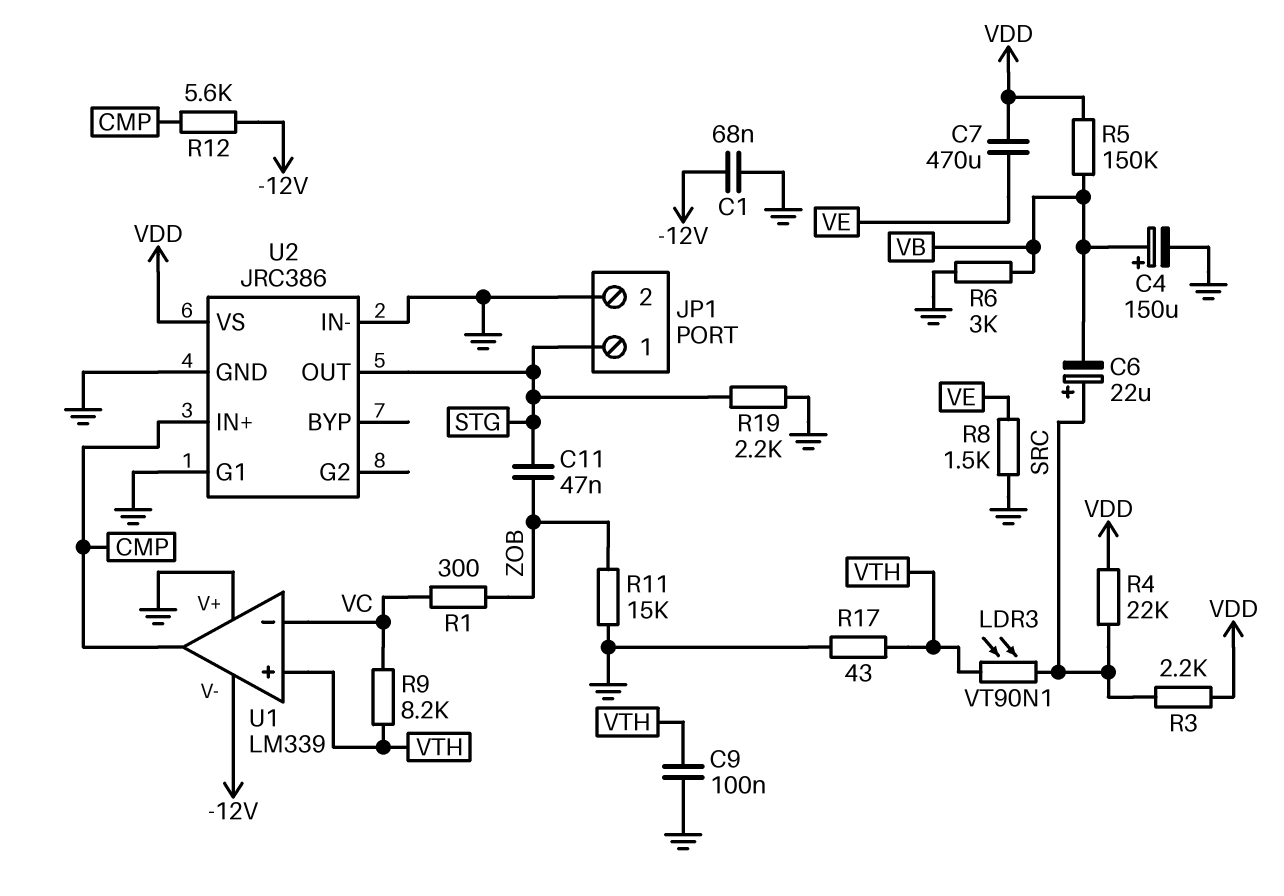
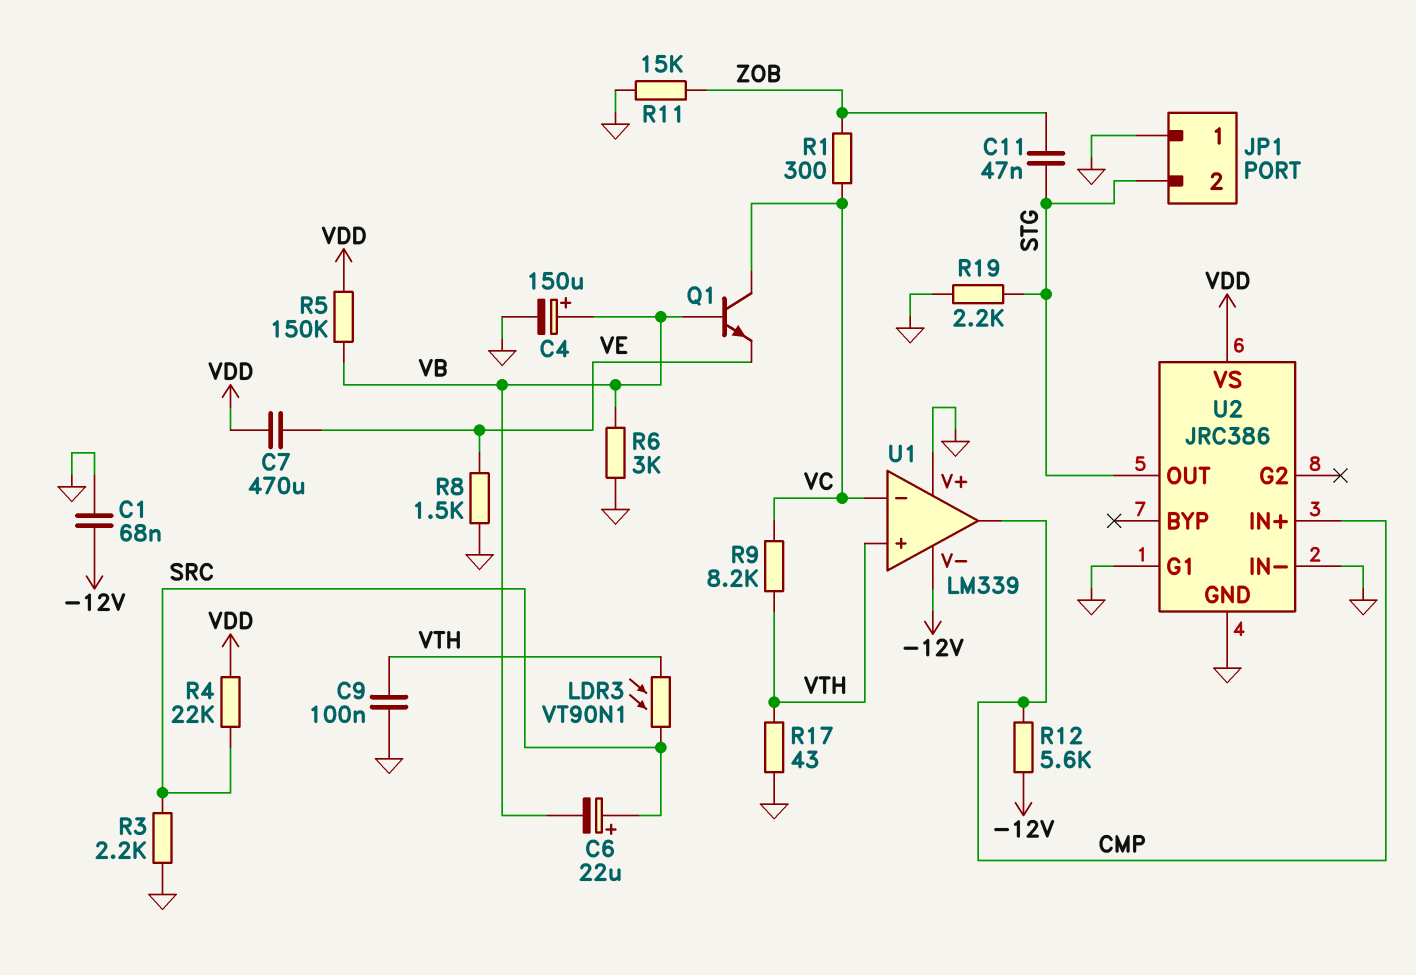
JP1 pin 1: STG -> GND
JP1 pin 2: GND -> STG
Q1: none -> NPN (B VB, C VC, E VE)
R3: 2.2k (SRC, VDD) -> 2.2k (GND, SRC)

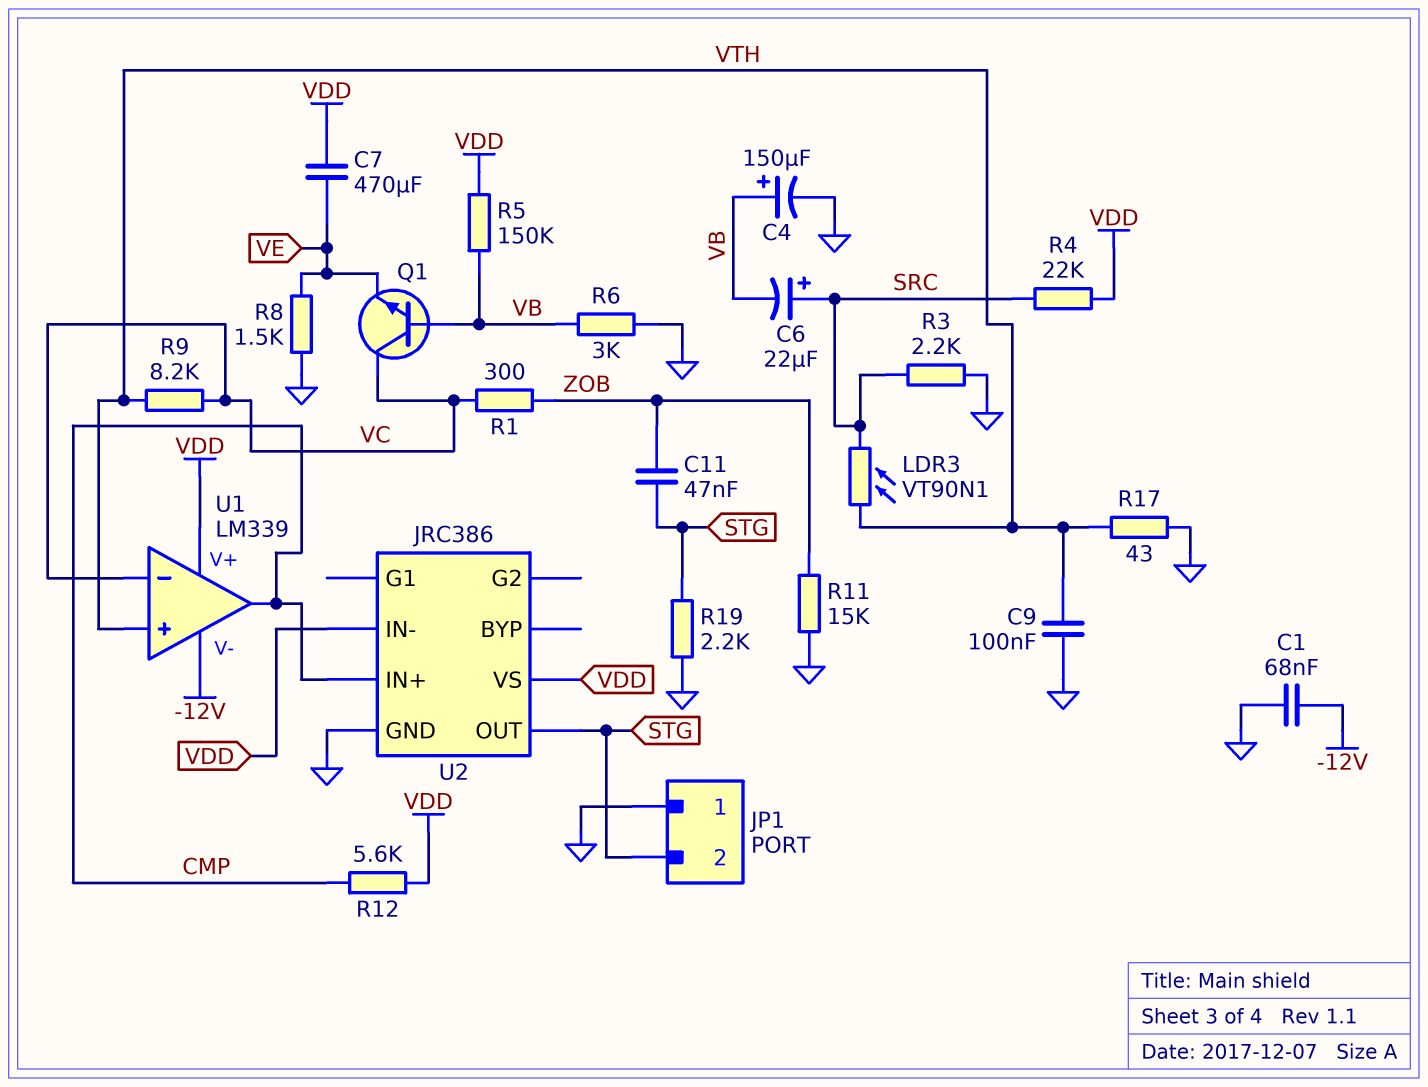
R12: 5.6k (-12V, CMP) -> 5.6k (CMP, VDD)
U1 pin V+: GND -> VDD
U2 pin G1: GND -> none
U2 pin IN-: GND -> VDD

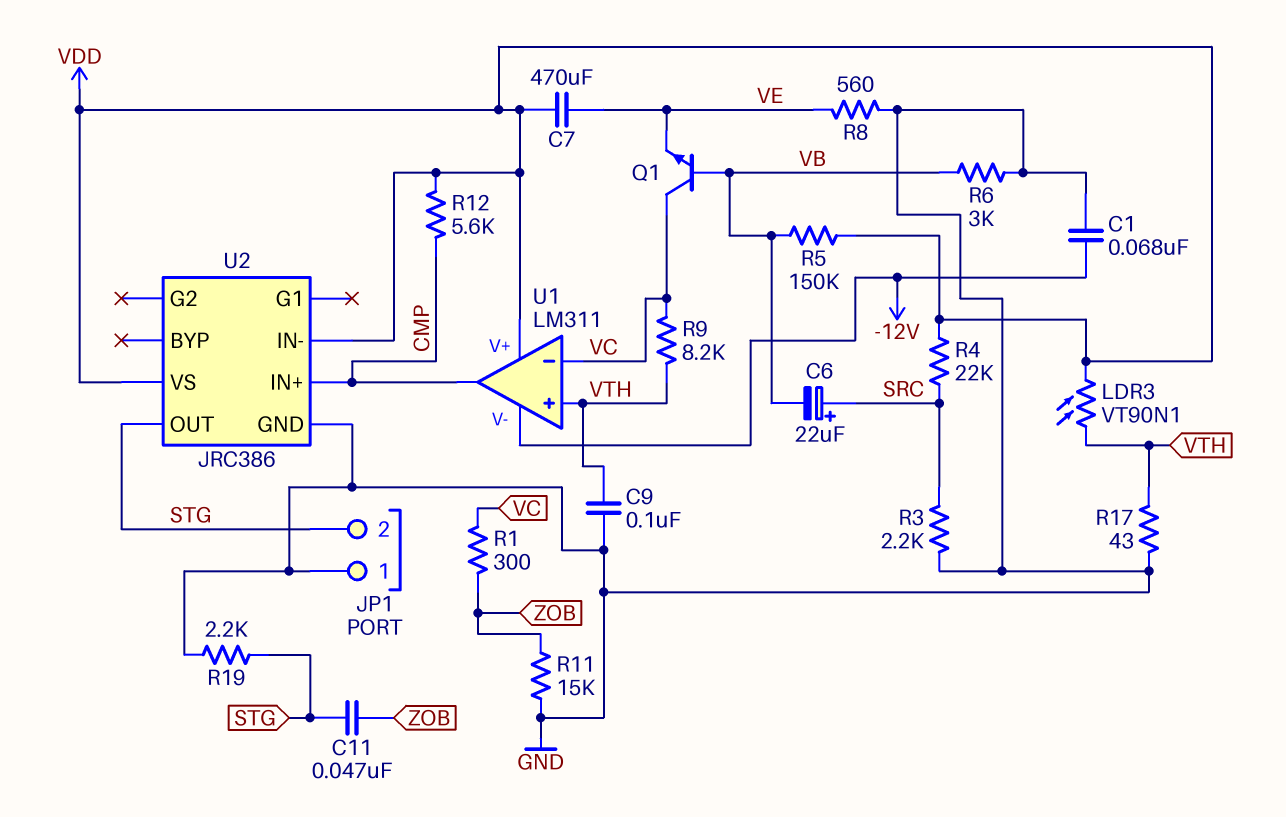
C4: 150uF (plus VB, minus GND) -> none
LDR3: VT90N1 (SRC, VTH) -> VT90N1 (VDD, VTH)
R8: 1.5k (GND, VE) -> 560 (GND, VE)
U1: LM339 -> LM311

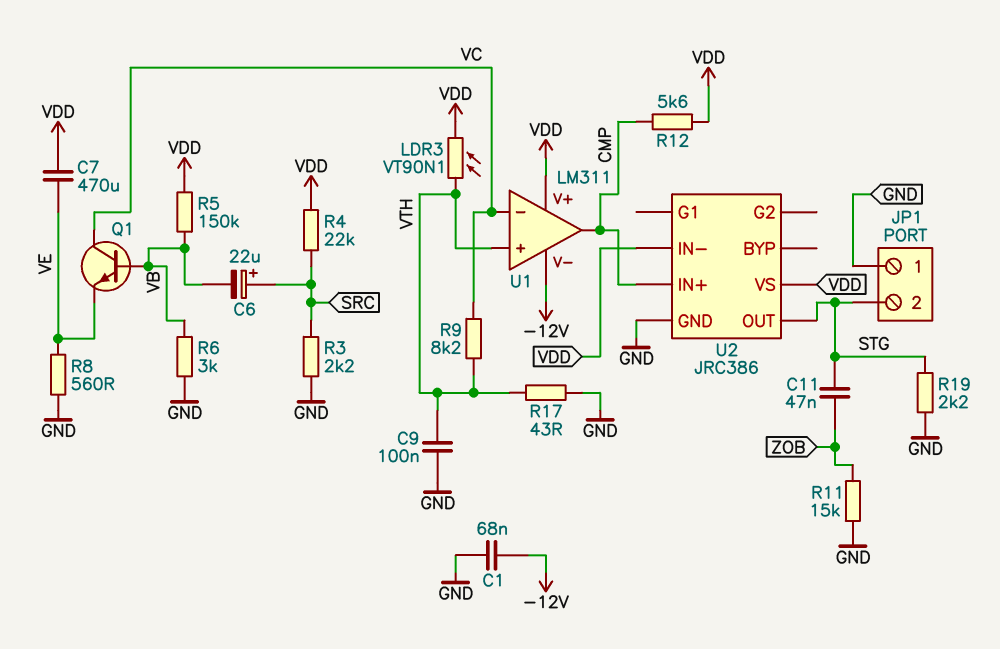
R1: 300 (VC, ZOB) -> none

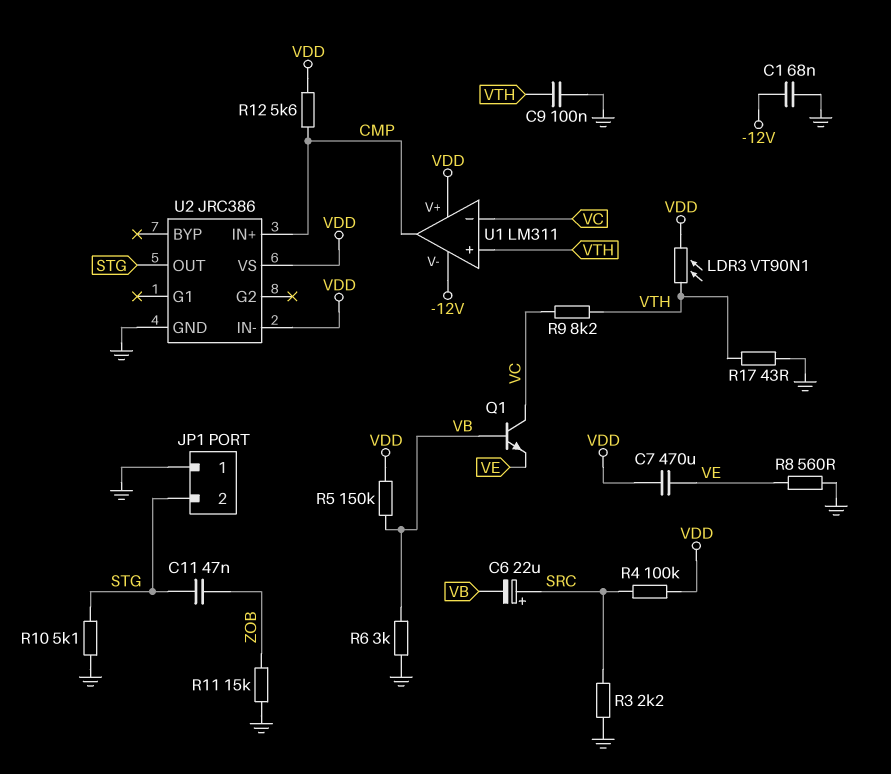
R4: 22k (SRC, VDD) -> 100k (SRC, VDD)
R10: none -> 5.1k (GND, STG)
R19: 2.2k (GND, STG) -> none

